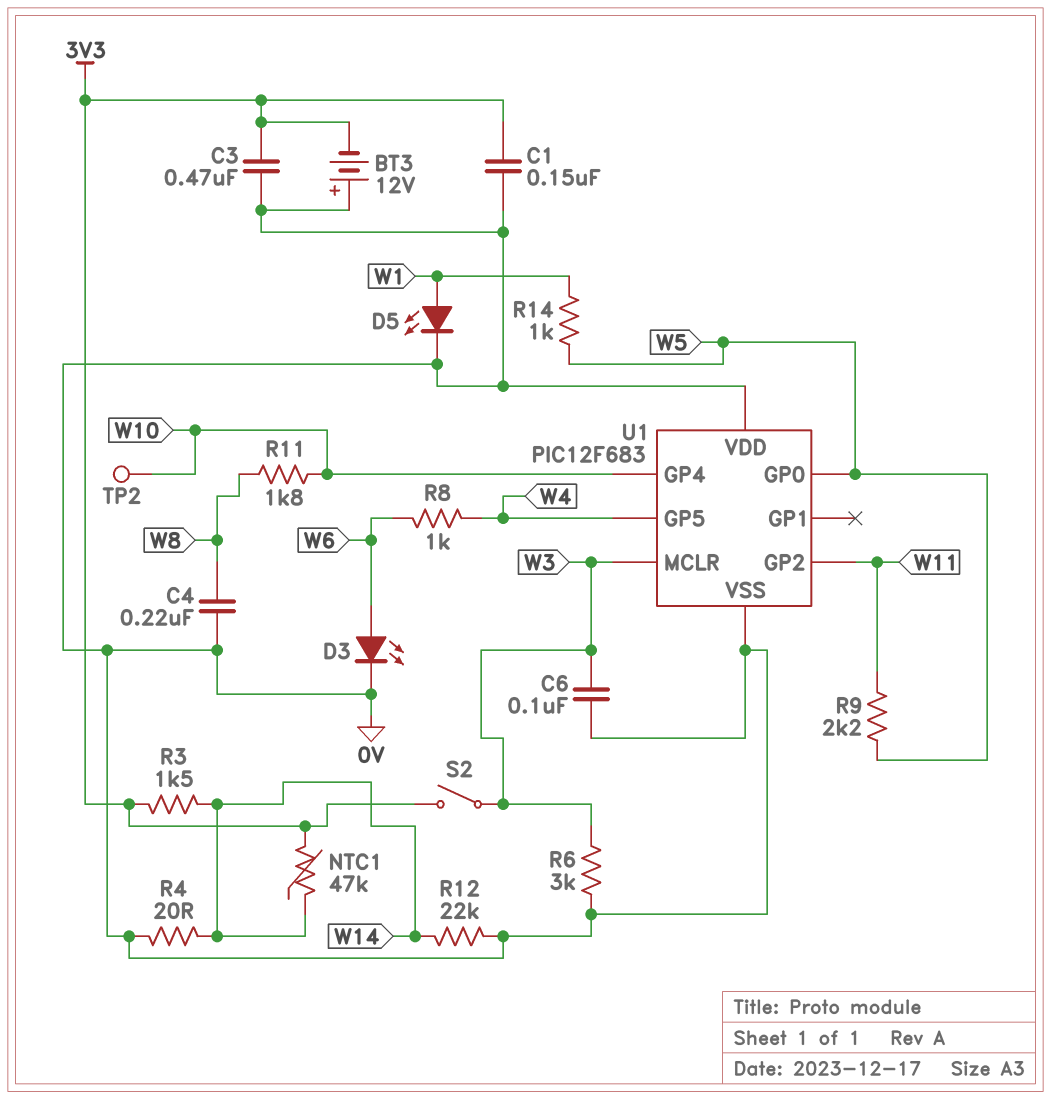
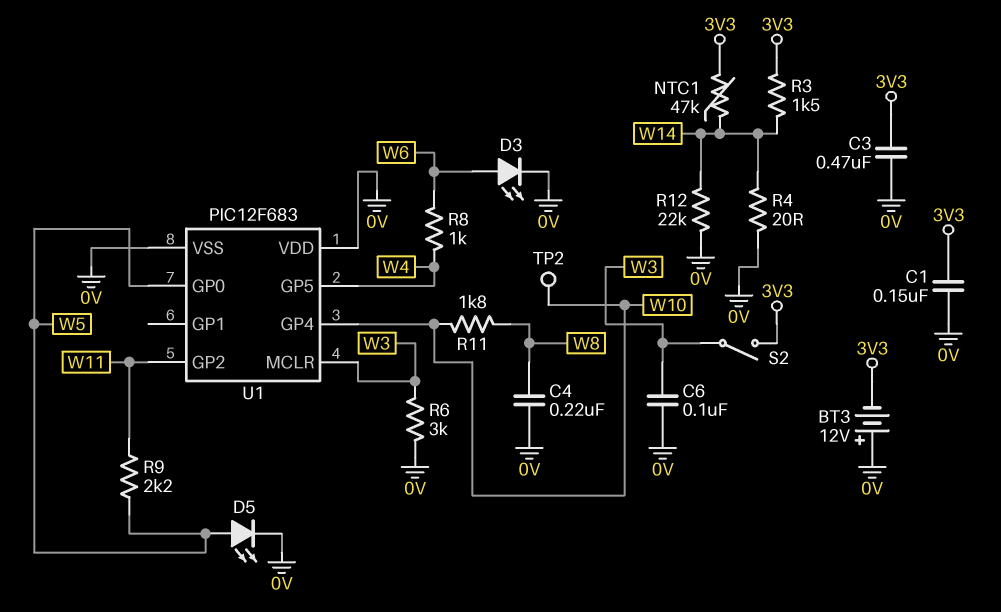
D5: LED (A W1, K 0V) -> LED (A W5, K 0V)
R14: 1k (W1, W5) -> none

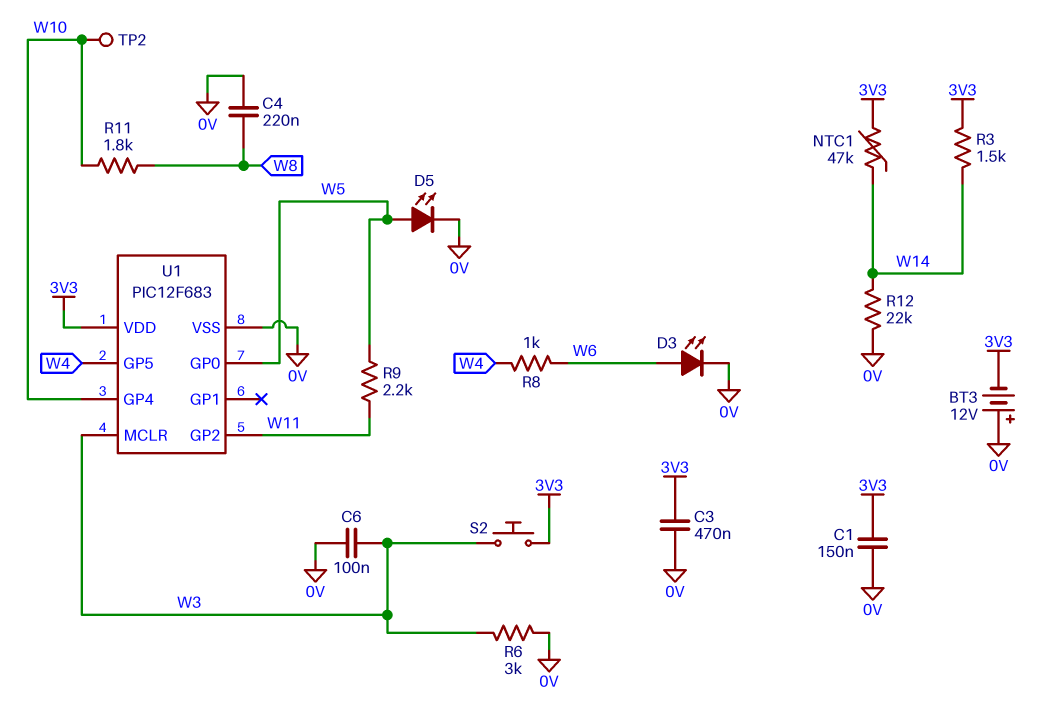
R4: 20 (0V, W14) -> none
S2: switch (3V3, W3) -> button (3V3, W3)
U1 pin VDD: 0V -> 3V3

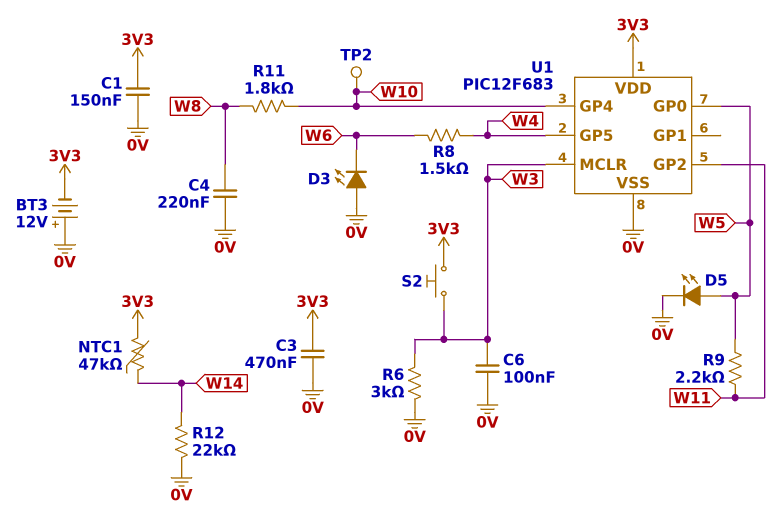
D3: LED (A W6, K 0V) -> LED (A 0V, K W6)
R3: 1.5k (3V3, W14) -> none
R8: 1k (W4, W6) -> 1.5k (W4, W6)

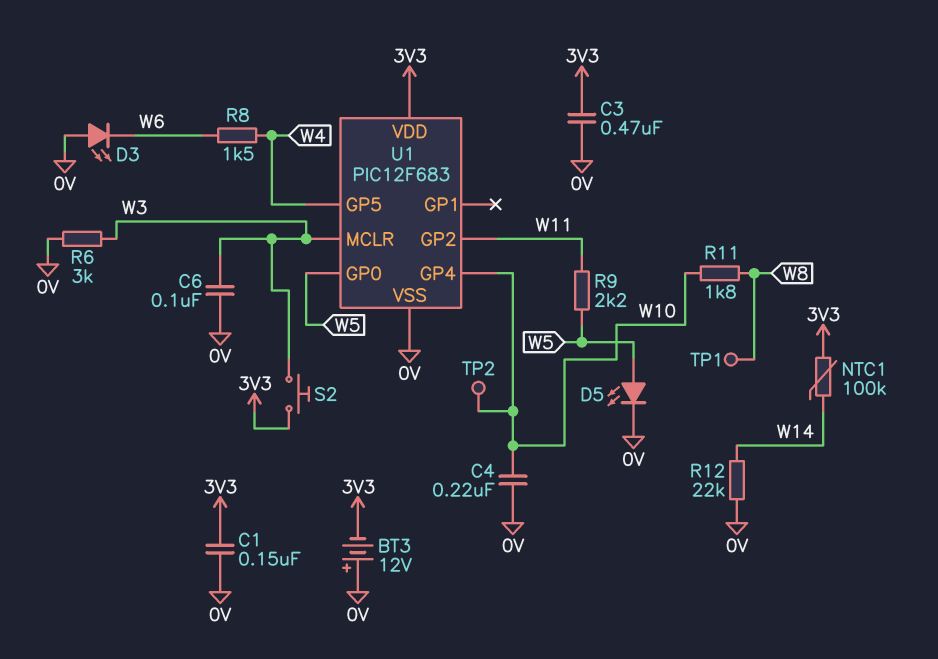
C4: 220nF (0V, W8) -> 220nF (0V, W10)
NTC1: 47k (3V3, W14) -> 100k (3V3, W14)
TP1: none -> test point (W8)

